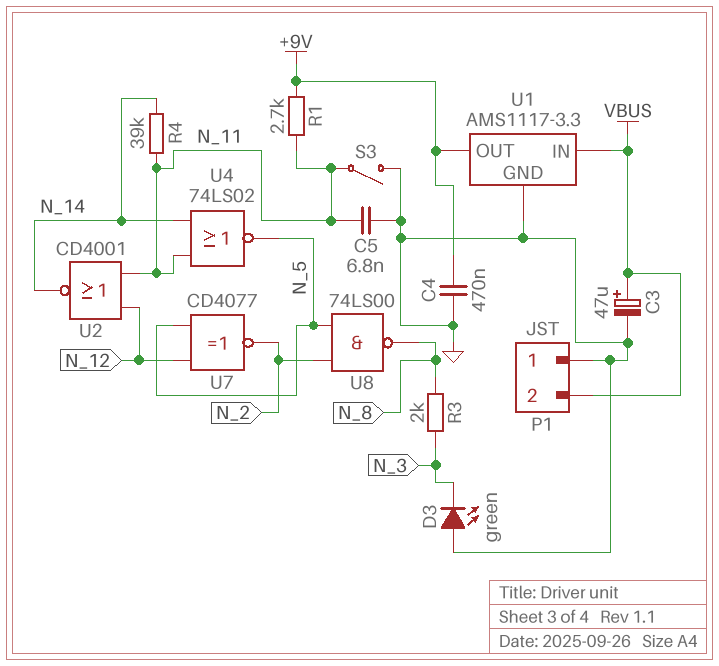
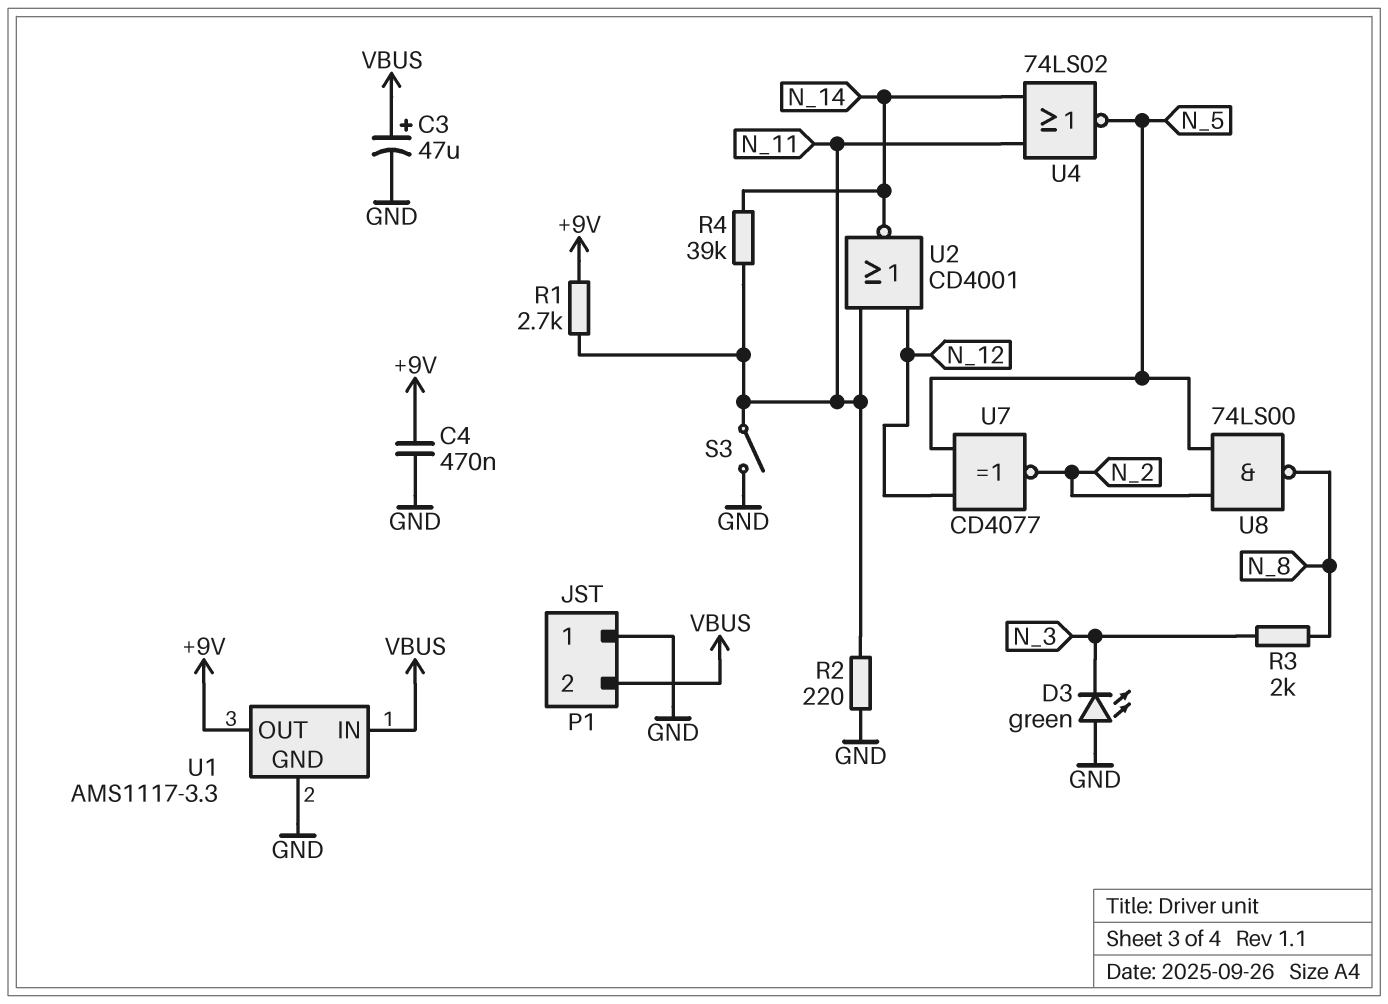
C5: 6.8nF (GND, N_11) -> none
R2: none -> 220 (GND, N_11)

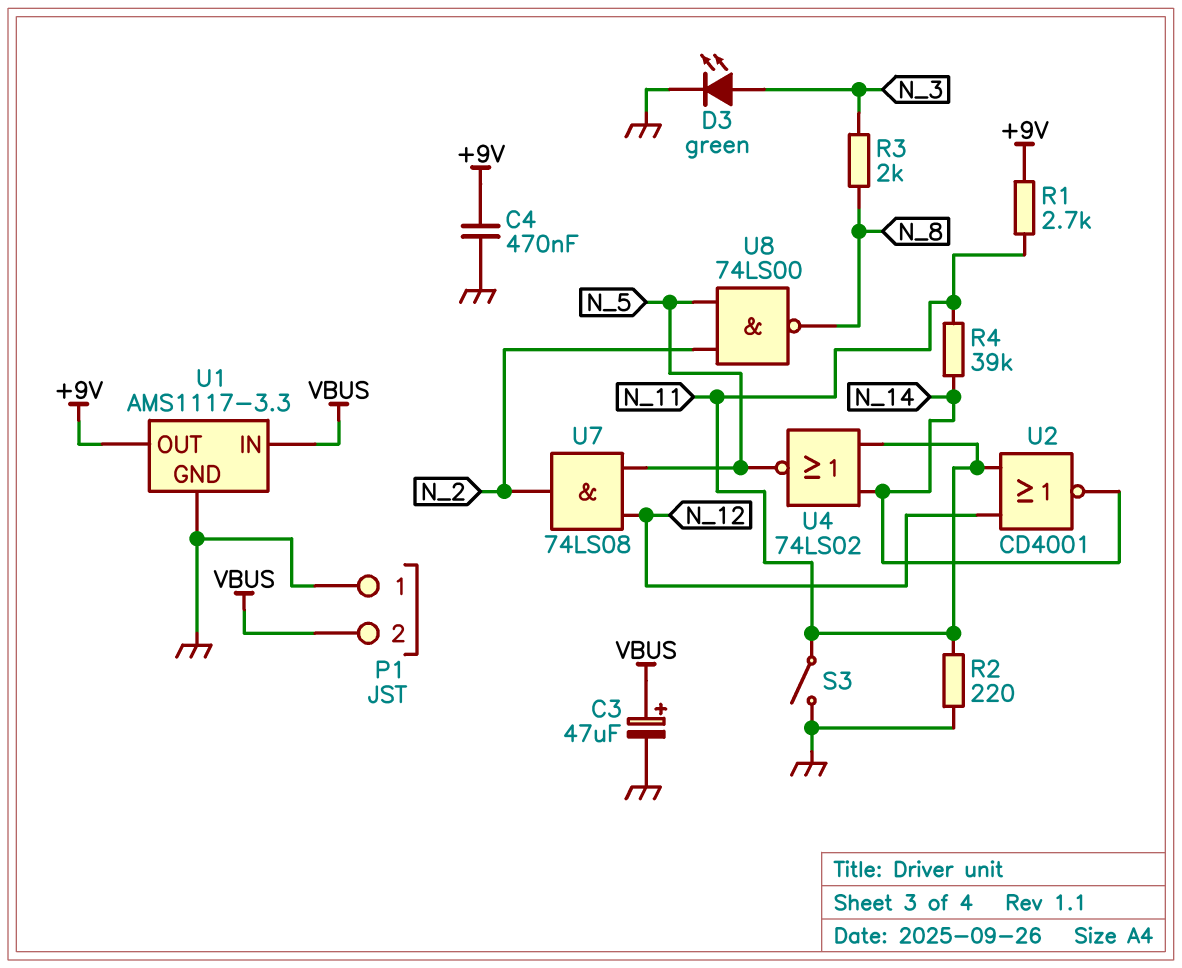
D3: LED green (A GND, K N_3) -> LED green (A N_3, K GND)
U7: XNOR CD4077 (in N_5, in N_12, out N_2) -> AND 74LS08 (in N_5, in N_12, out N_2)

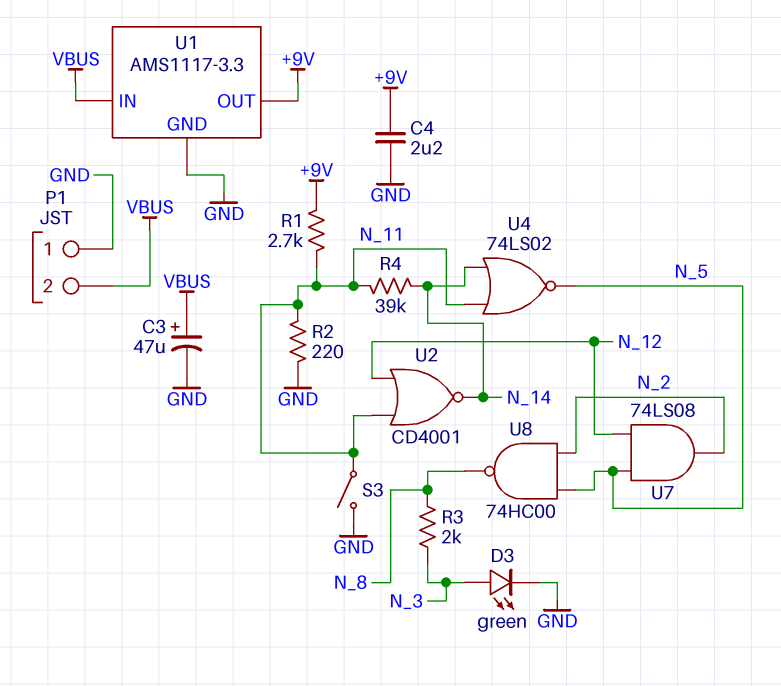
C4: 470nF (+9V, GND) -> 2.2uF (+9V, GND)
U8: NAND 74LS00 (in N_2, in N_5, out N_8) -> NAND 74HC00 (in N_2, in N_5, out N_8)

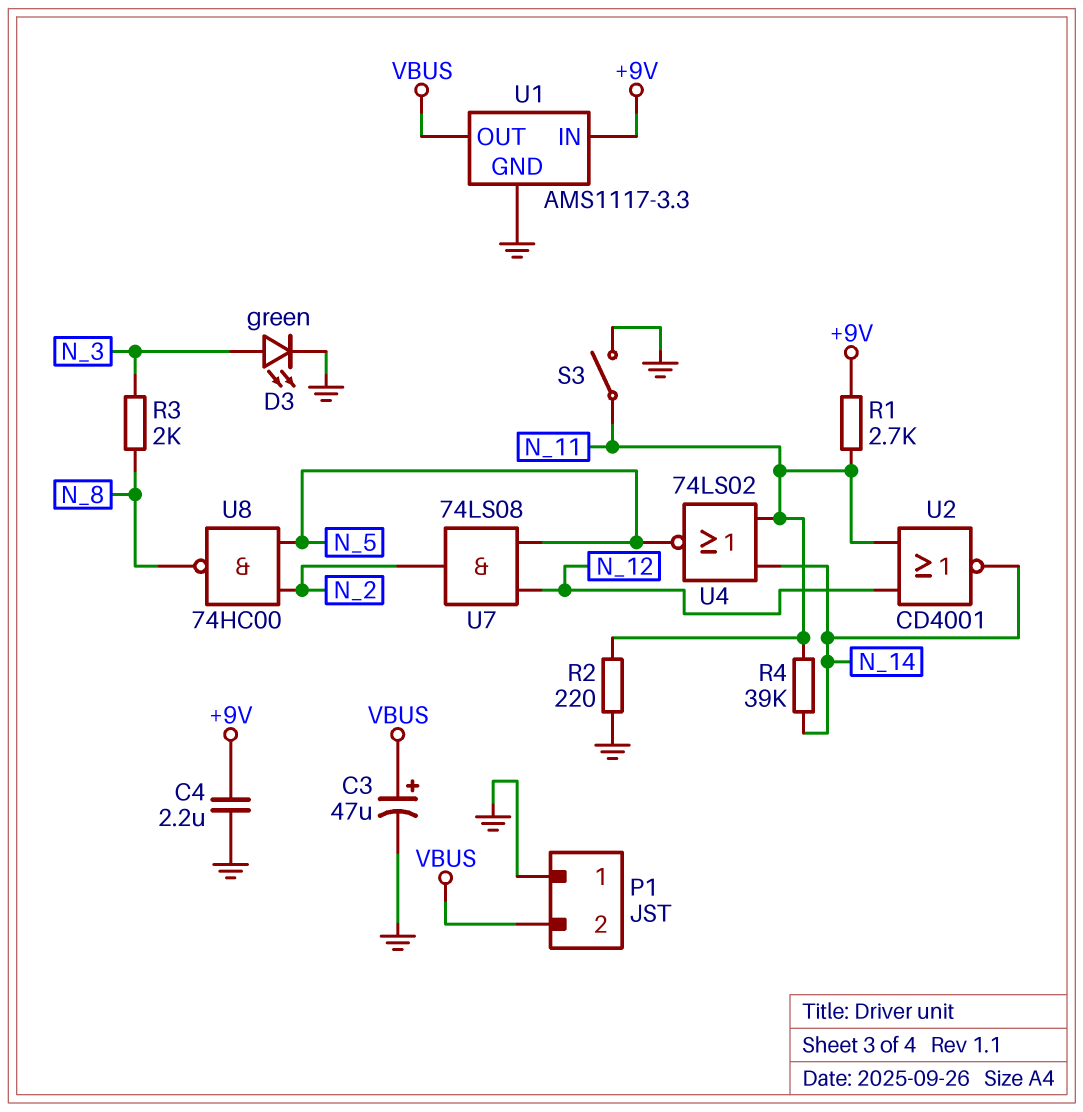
U1 pin IN: VBUS -> +9V
U1 pin OUT: +9V -> VBUS

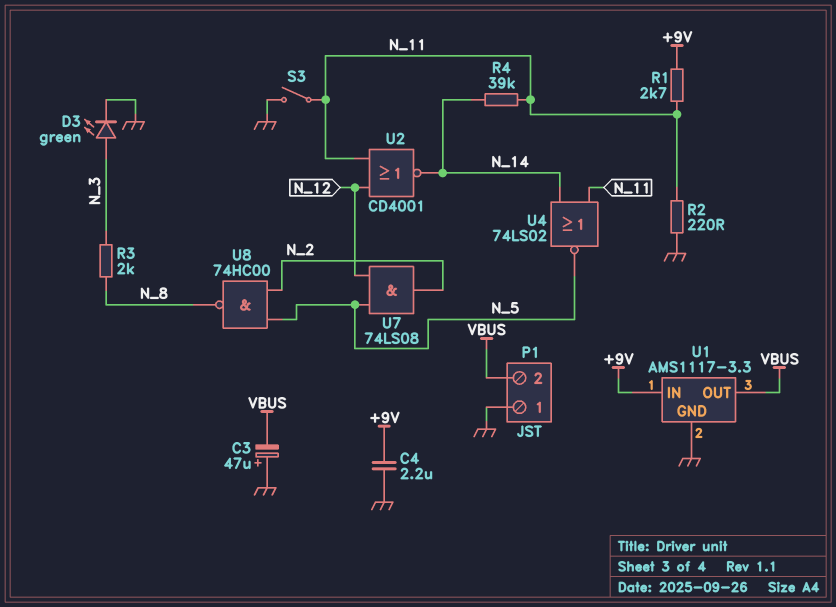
C3: 47uF (plus VBUS, minus GND) -> 47uF (plus GND, minus VBUS)

